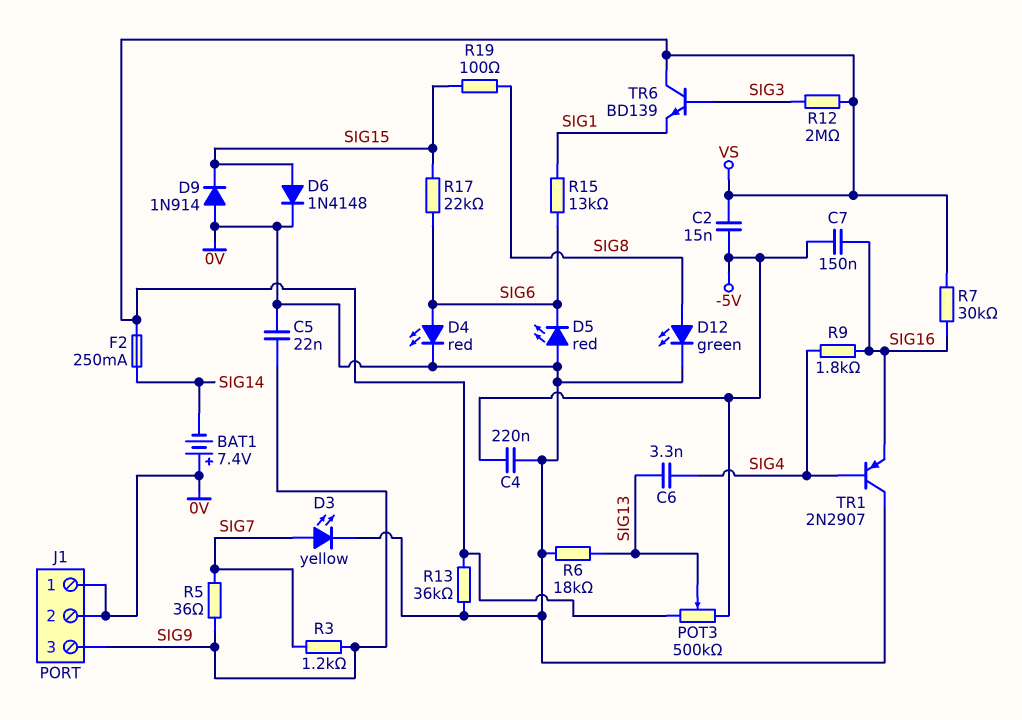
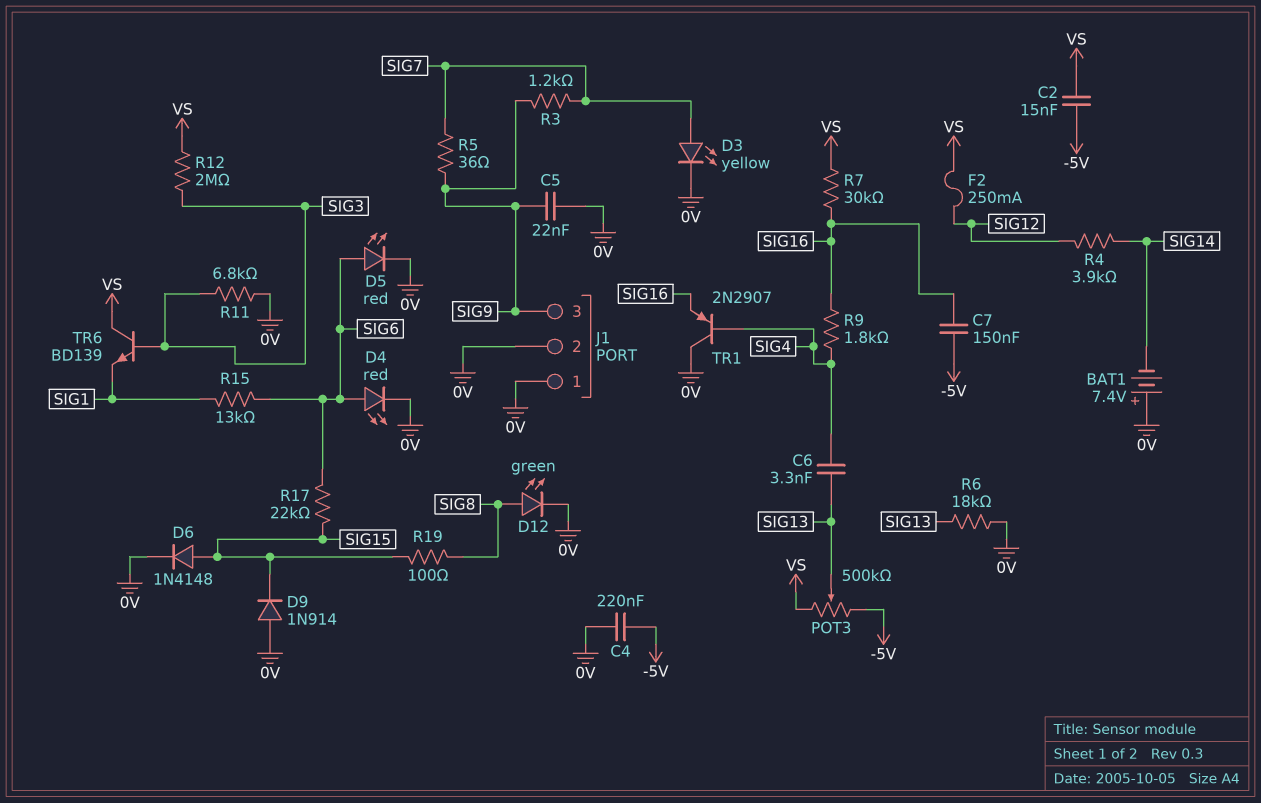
D5: LED red (A 0V, K SIG6) -> LED red (A SIG6, K 0V)
F2: 250mA (SIG14, VS) -> 250mA (SIG12, VS)
R4: none -> 3.9k (SIG12, SIG14)
R11: none -> 6.8k (0V, SIG3)
R13: 36k (0V, VS) -> none

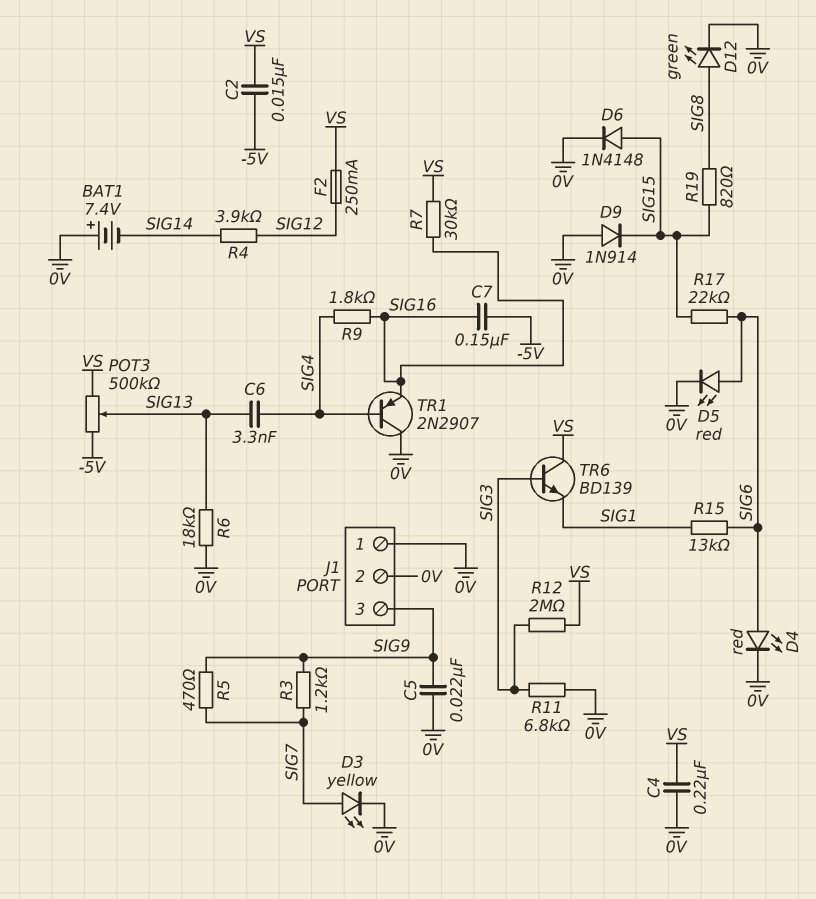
C4: 220nF (-5V, 0V) -> 220nF (0V, VS)
R5: 36 (SIG7, SIG9) -> 470 (SIG7, SIG9)
R19: 100 (SIG8, SIG15) -> 820 (SIG8, SIG15)

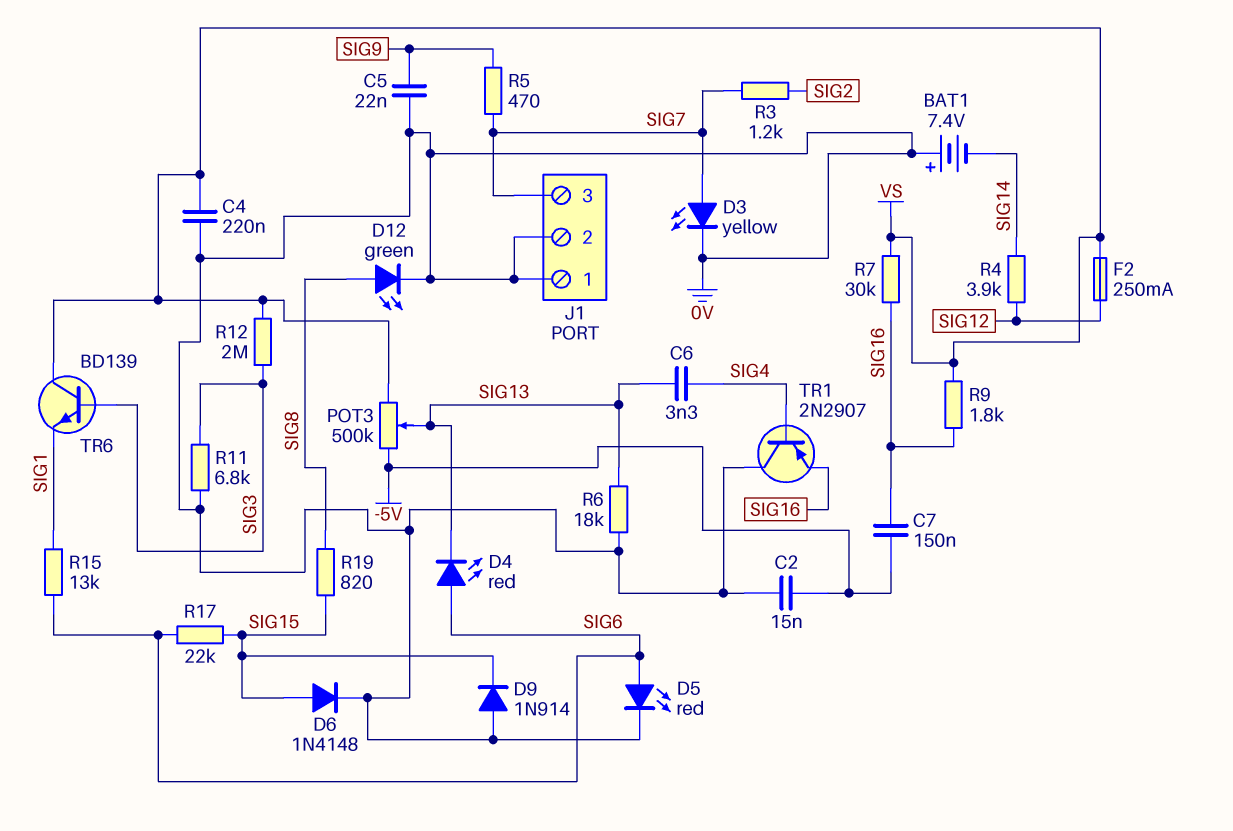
C2: 15nF (-5V, VS) -> 15nF (-5V, 0V)
D4: LED red (A SIG6, K 0V) -> LED red (A SIG6, K SIG13)
J1 pin 3: SIG9 -> SIG7
R3: 1.2k (SIG7, SIG9) -> 1.2k (SIG2, SIG7)
R9: 1.8k (SIG4, SIG16) -> 1.8k (SIG16, VS)

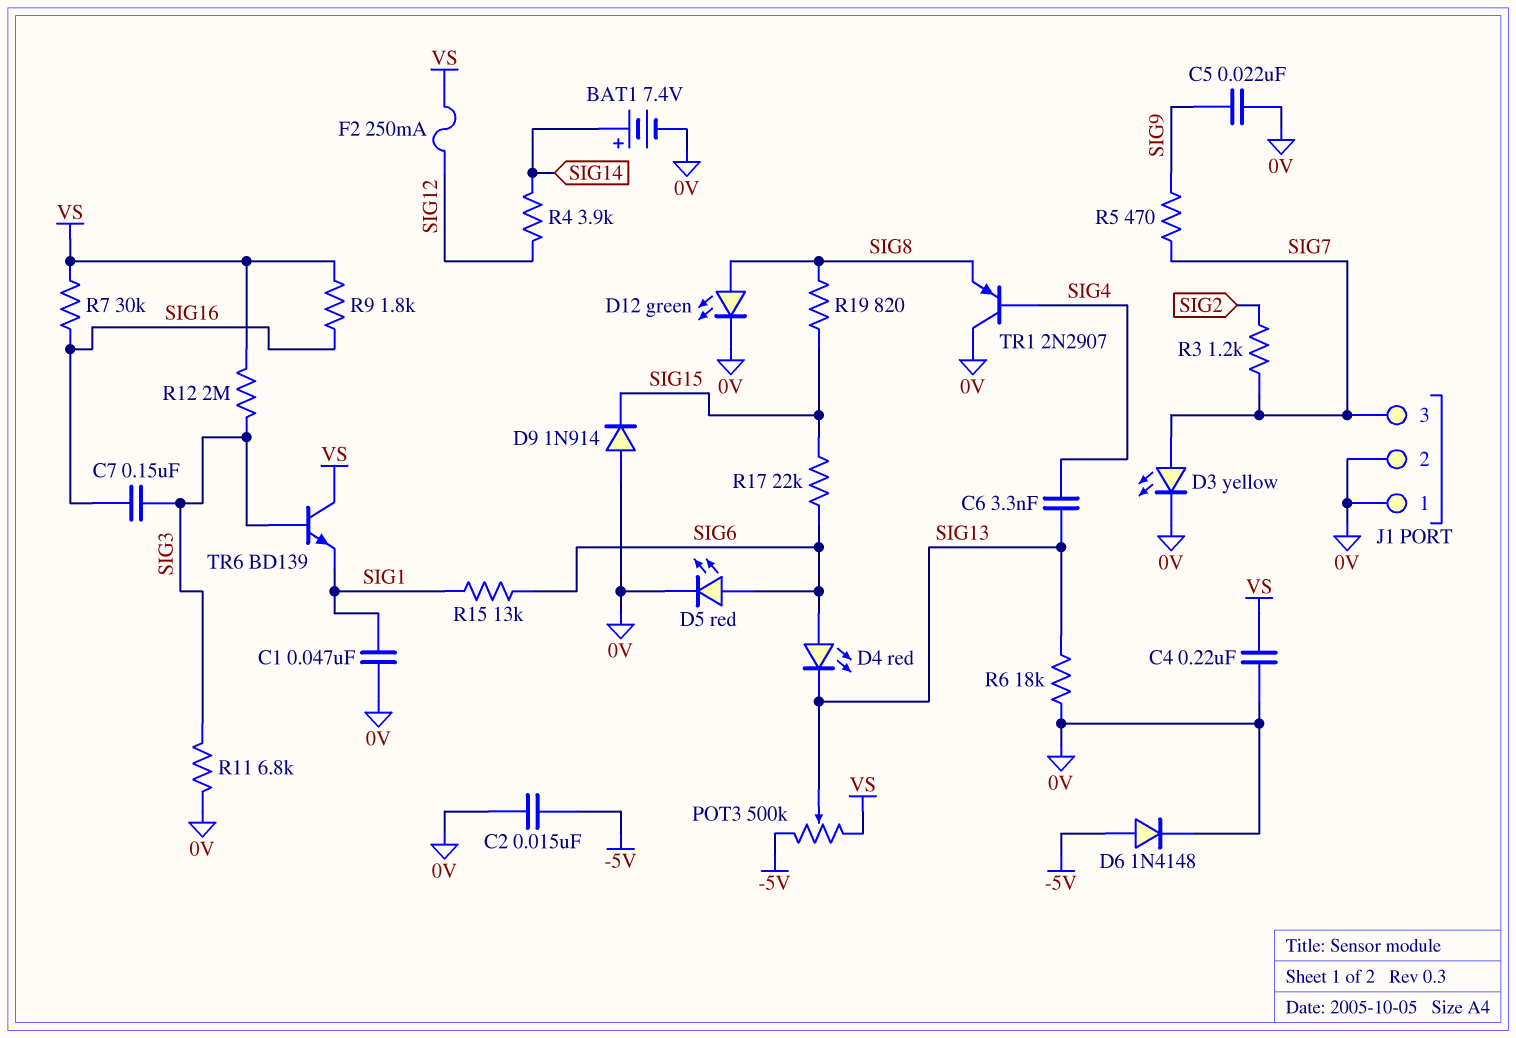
BAT1: 7.4V (plus 0V, minus SIG14) -> 7.4V (plus SIG14, minus 0V)
C1: none -> 47nF (0V, SIG1)
C7: 150nF (-5V, SIG16) -> 150nF (SIG3, SIG16)
D6: diode 1N4148 (A SIG15, K 0V) -> diode 1N4148 (A -5V, K 0V)
TR1: PNP 2N2907 (B SIG4, C 0V, E SIG16) -> PNP 2N2907 (B SIG4, C 0V, E SIG8)

